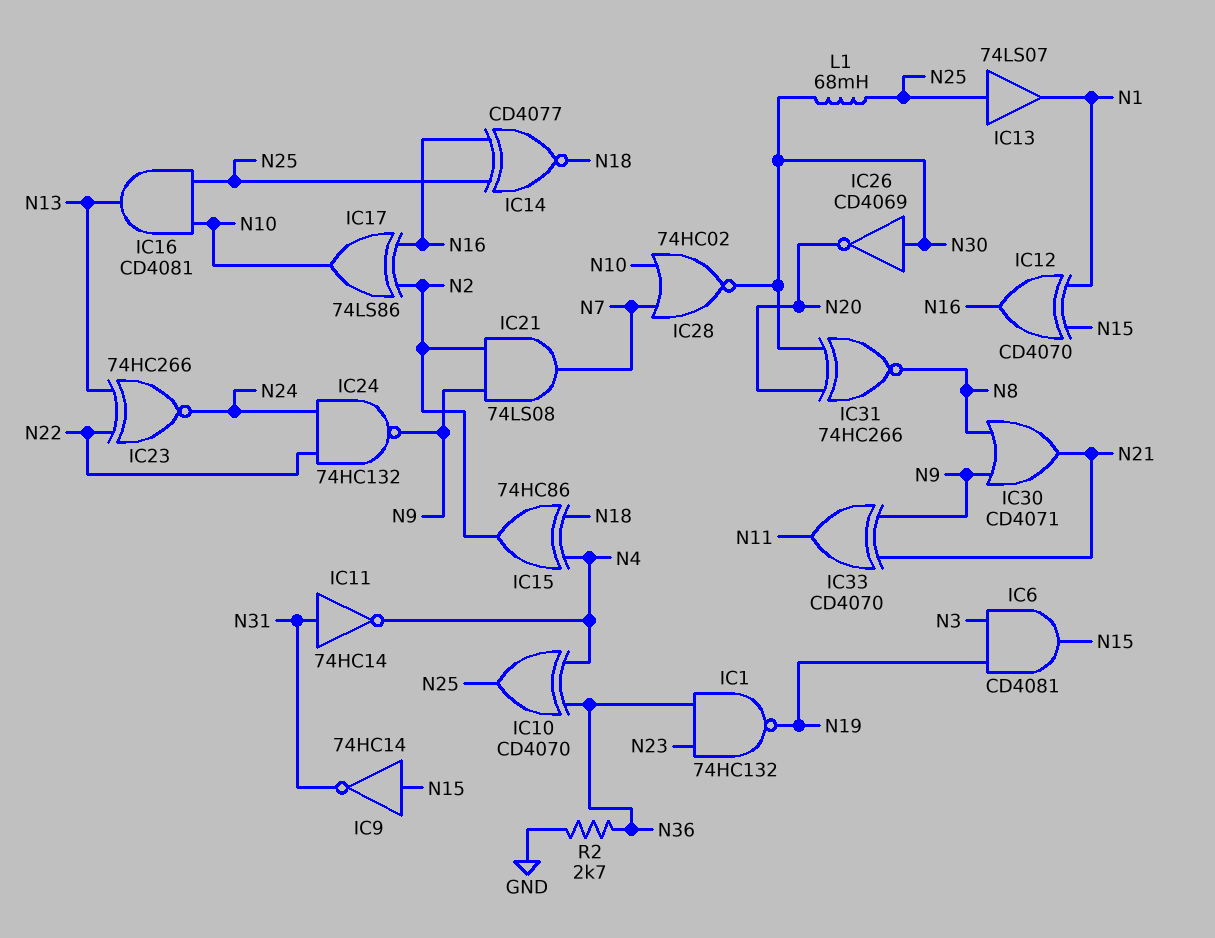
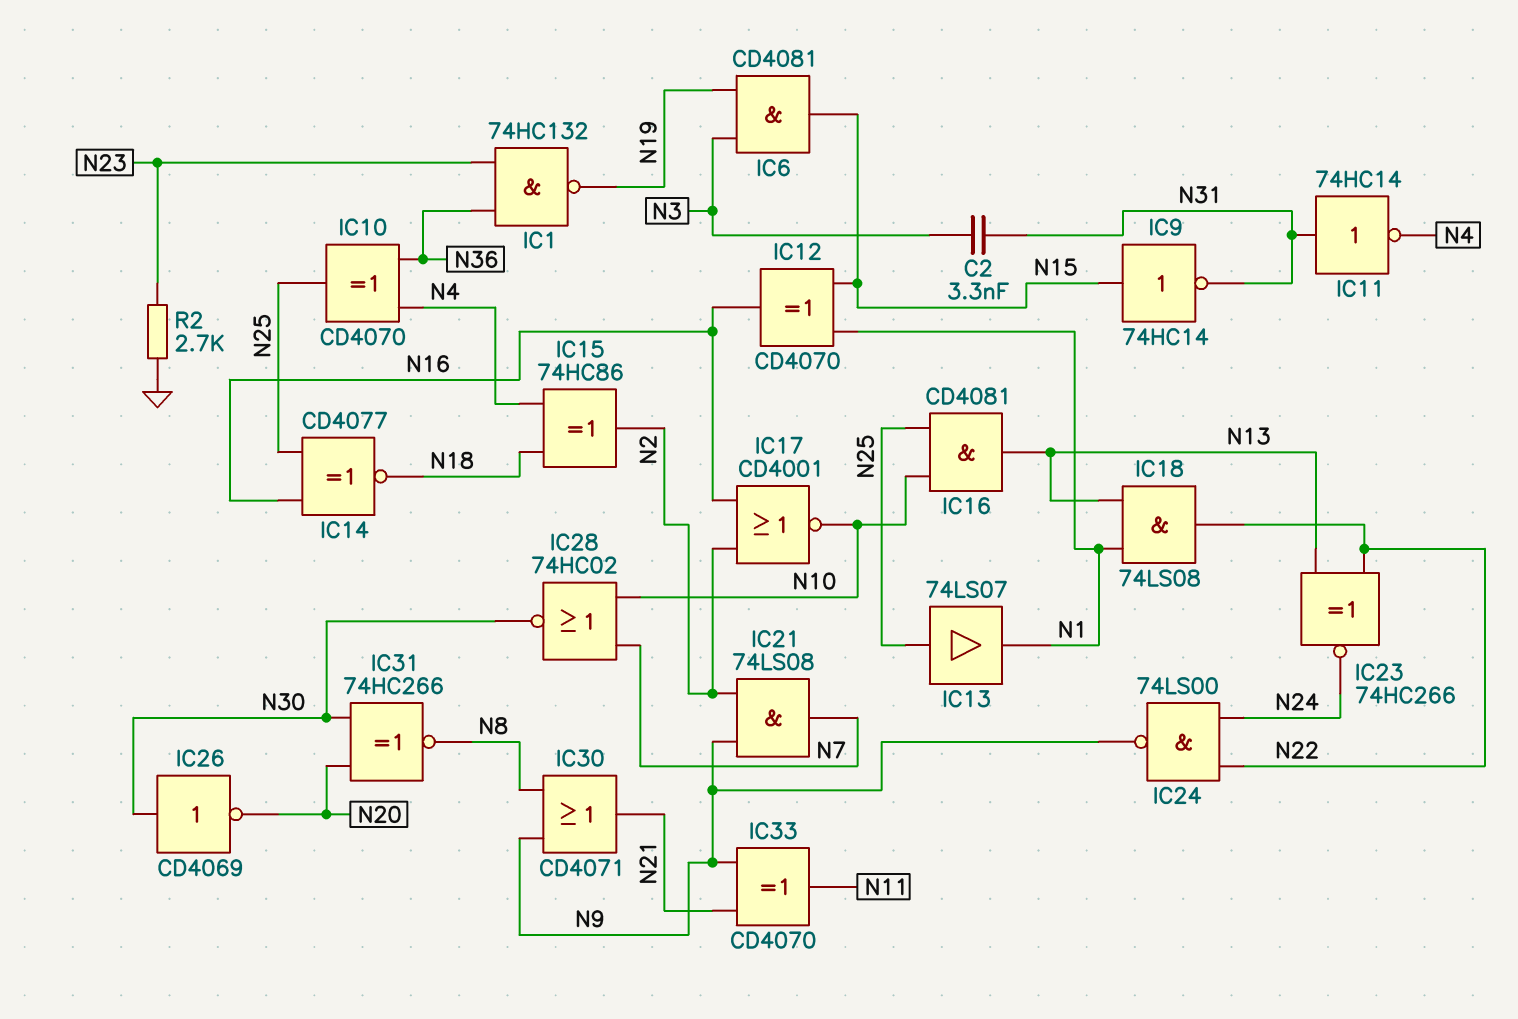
C2: none -> 3.3nF (N3, N31)
IC17: XOR 74LS86 (in N2, in N16, out N10) -> NOR CD4001 (in N2, in N16, out N10)
IC18: none -> AND 74LS08 (in N1, in N13, out N22)
IC24: NAND 74HC132 (in N22, in N24, out N9) -> NAND 74LS00 (in N22, in N24, out N9)
L1: 68mH (N25, N30) -> none
R2: 2.7k (GND, N36) -> 2.7k (GND, N23)

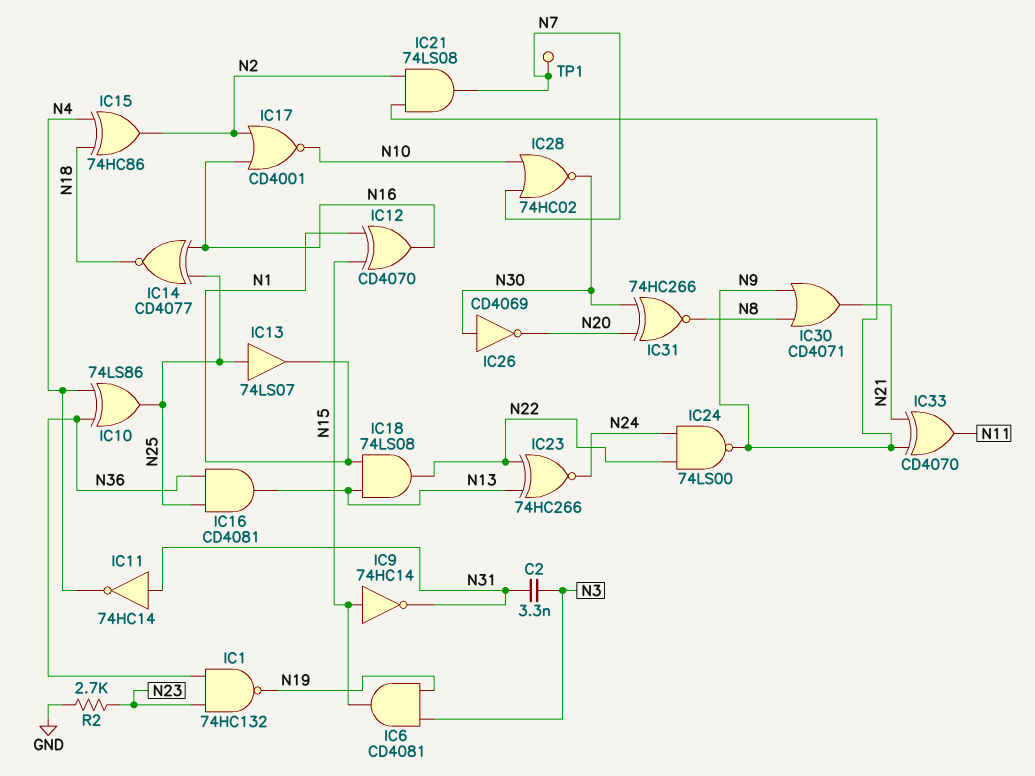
IC10: XOR CD4070 (in N4, in N36, out N25) -> XOR 74LS86 (in N4, in N36, out N25)
IC16: AND CD4081 (in N10, in N25, out N13) -> AND CD4081 (in N25, in N36, out N13)
TP1: none -> test point (N7)

